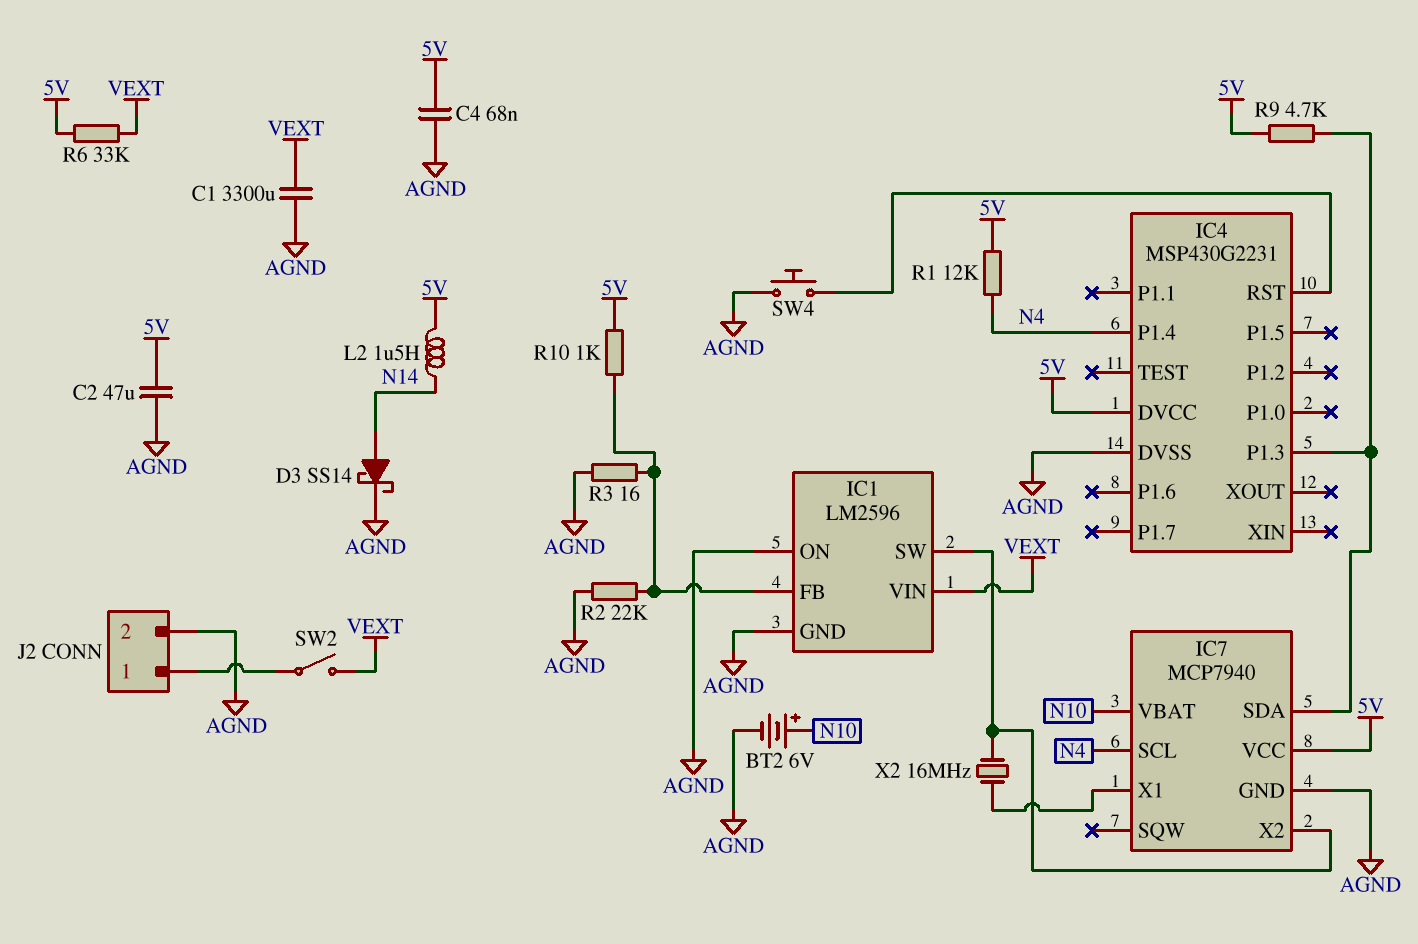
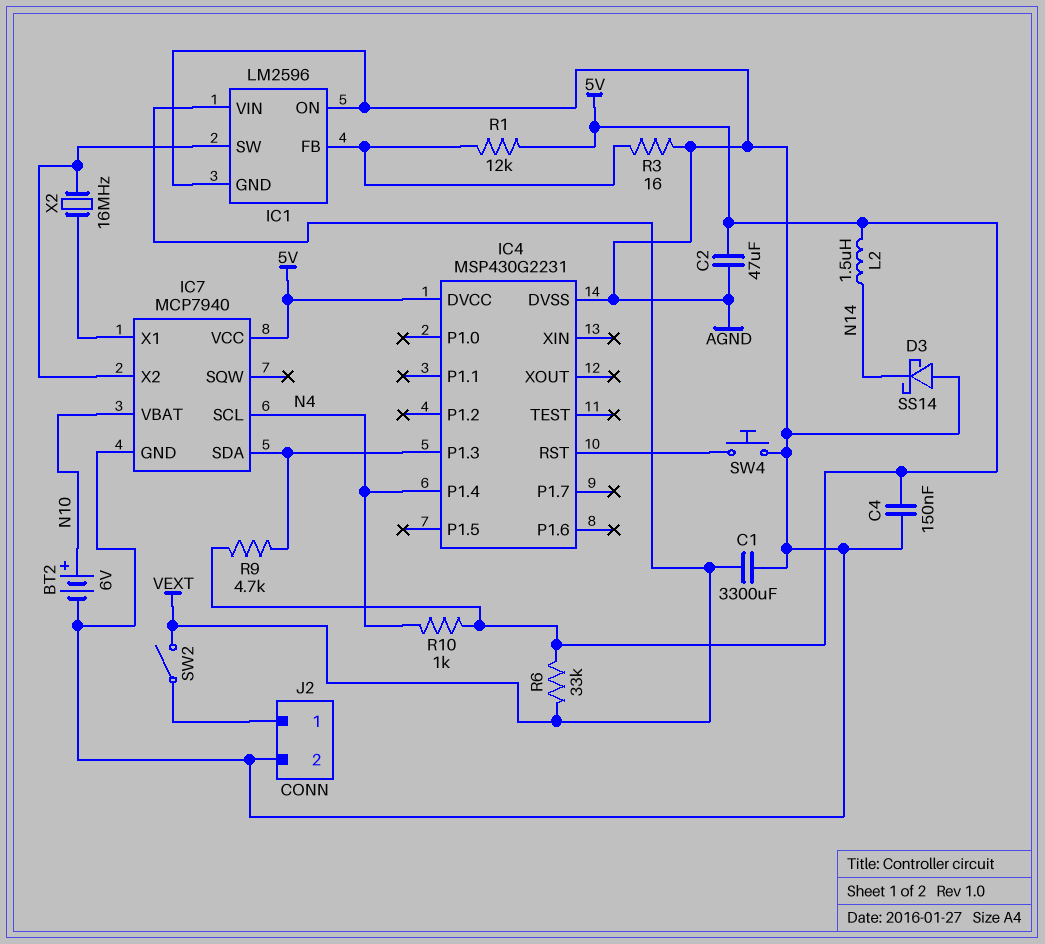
C4: 68nF (5V, AGND) -> 150nF (5V, AGND)
D3: schottky SS14 (A N14, K AGND) -> schottky SS14 (A AGND, K N14)
R1: 12k (5V, N4) -> 12k (5V, IC1/FB)
R2: 22k (AGND, IC1/FB) -> none
R10: 1k (5V, IC1/FB) -> 1k (5V, N4)

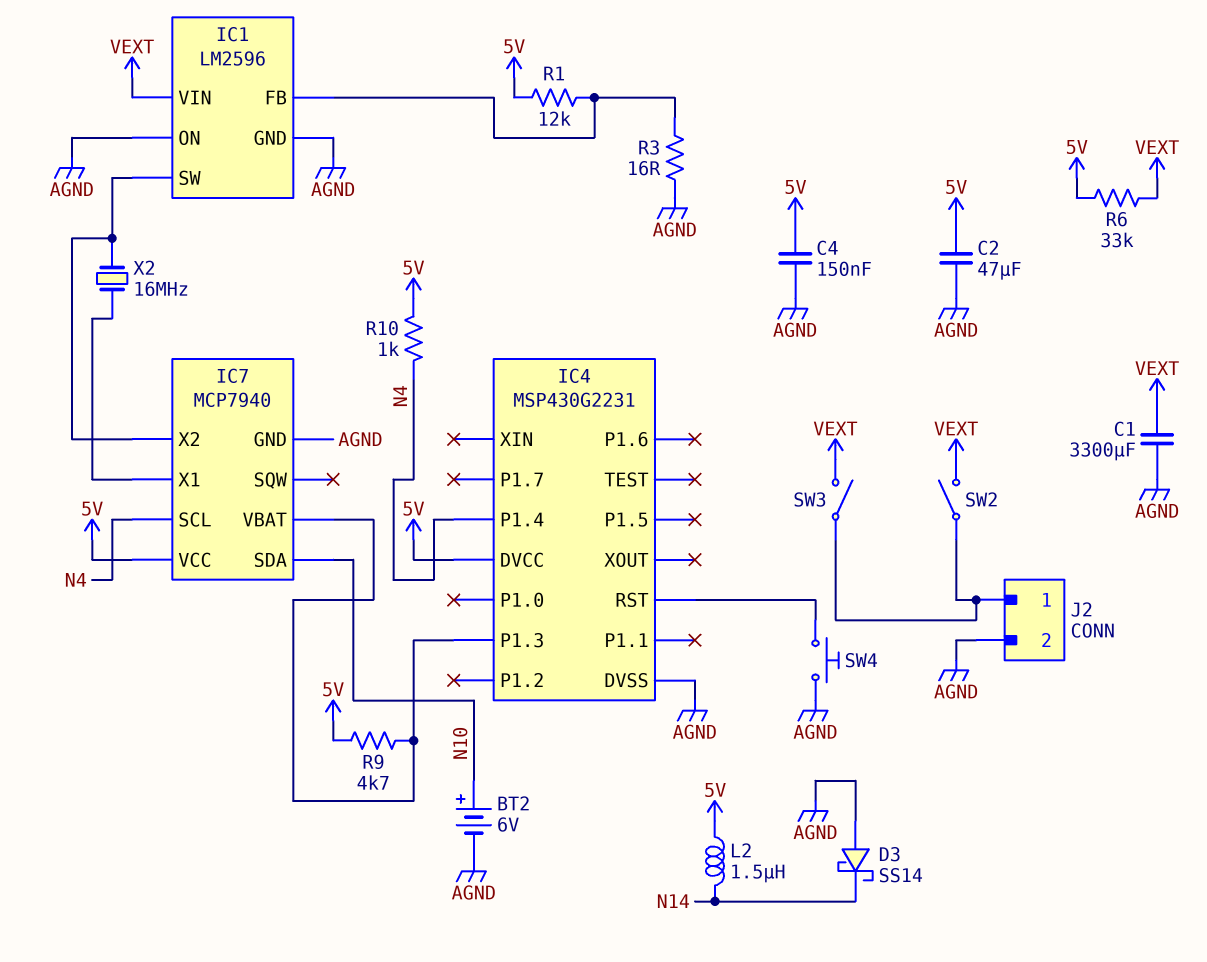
IC7 pin SDA: IC4/P1.3 -> N10
IC7 pin VBAT: N10 -> IC4/P1.3
SW3: none -> switch (J2/1, VEXT)

